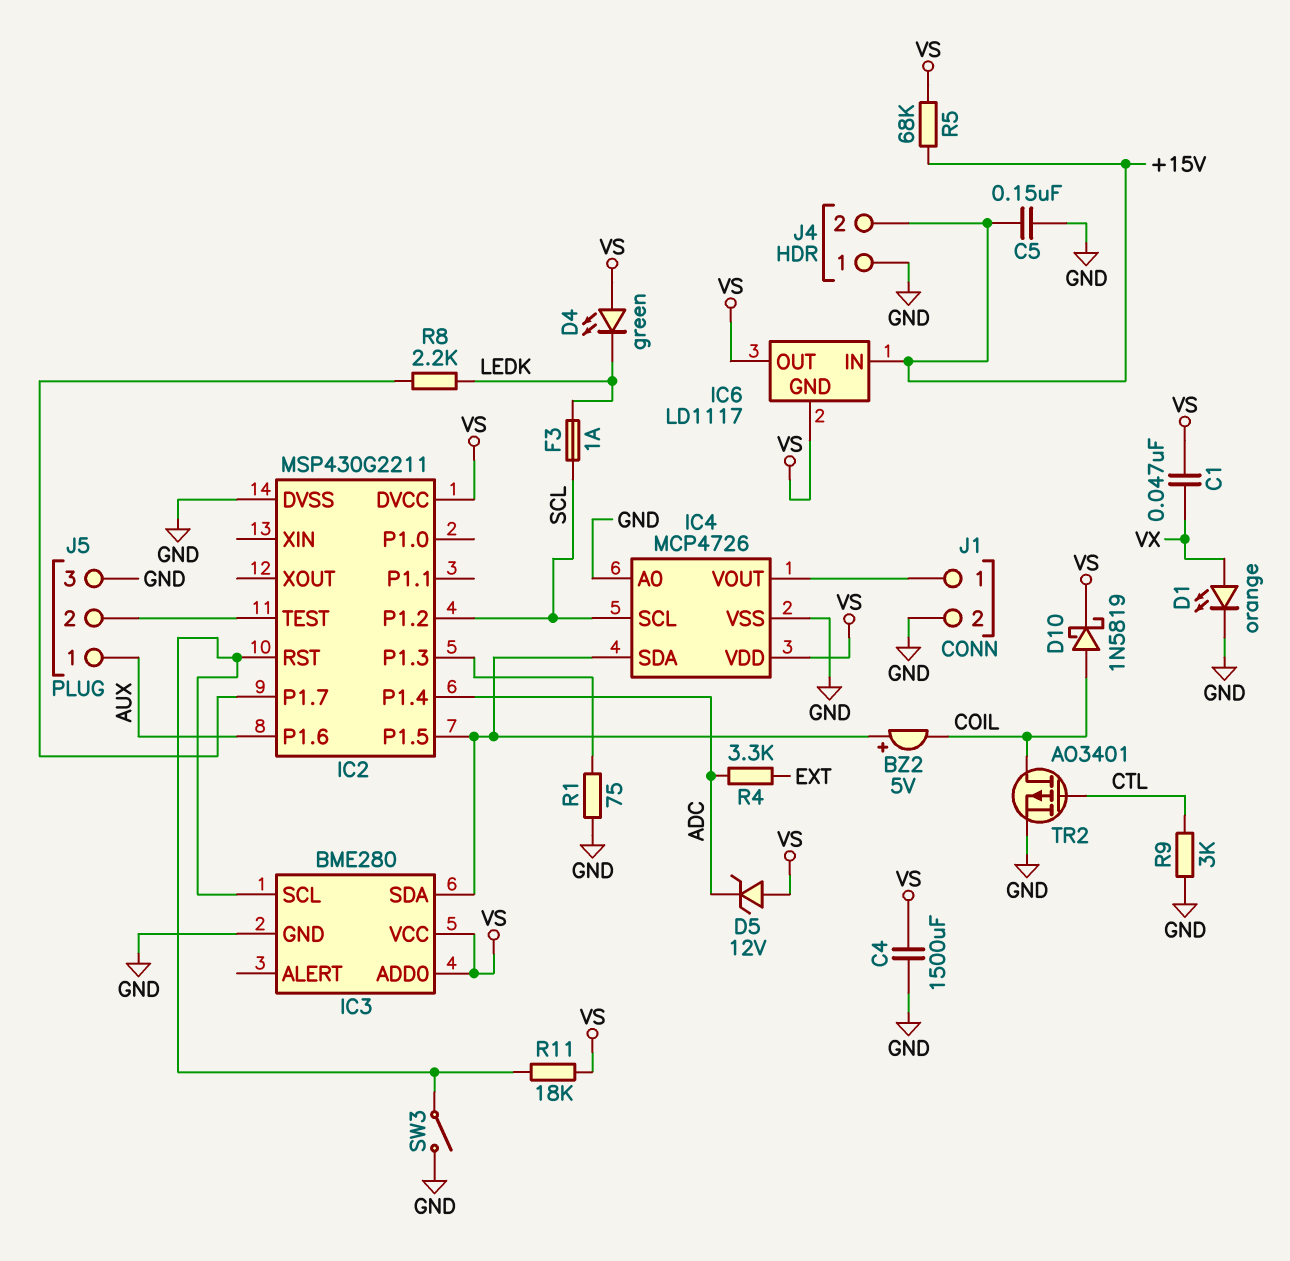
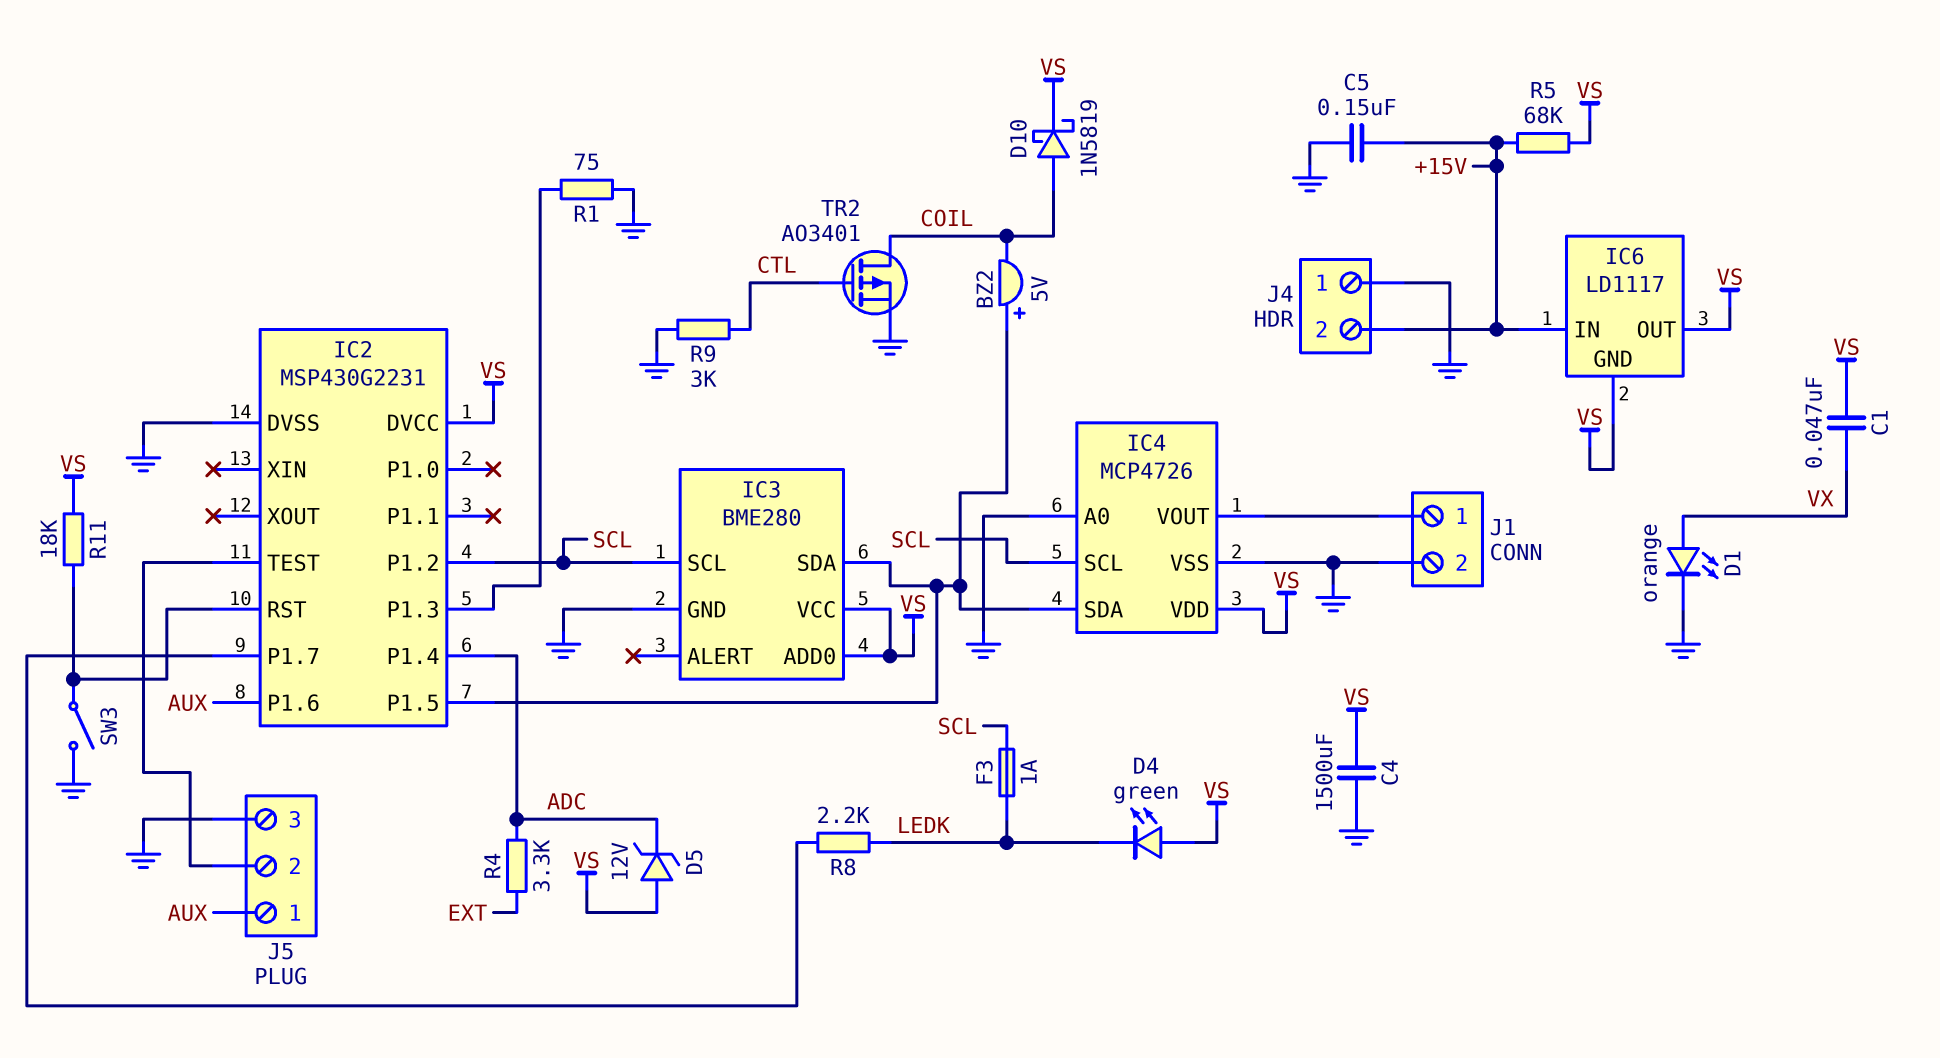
IC2: MSP430G2211 -> MSP430G2231
IC3 pin SCL: IC2/RST -> SCL

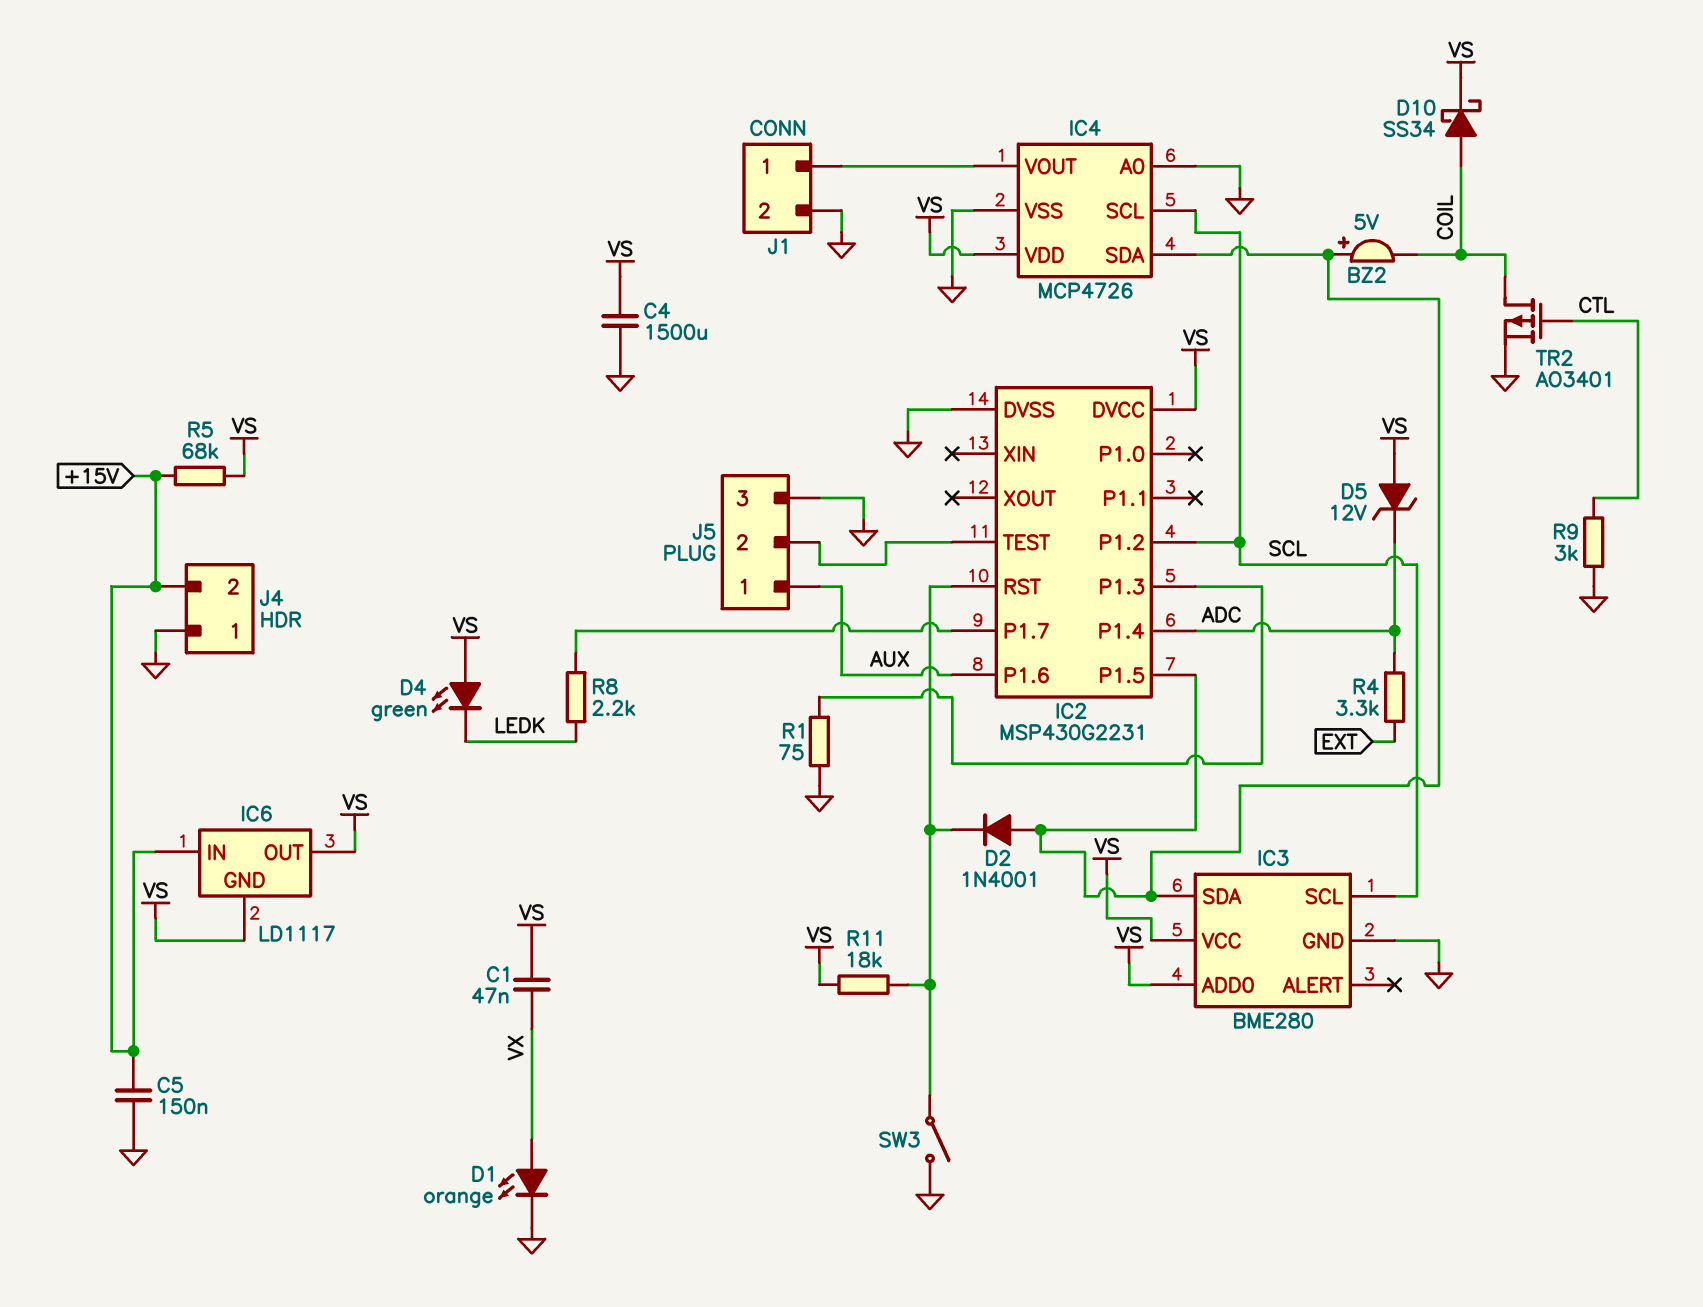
D2: none -> diode 1N4001 (A IC2/P1.5, K IC2/RST)
D10: schottky 1N5819 (A COIL, K VS) -> schottky SS34 (A COIL, K VS)
F3: 1A (LEDK, SCL) -> none

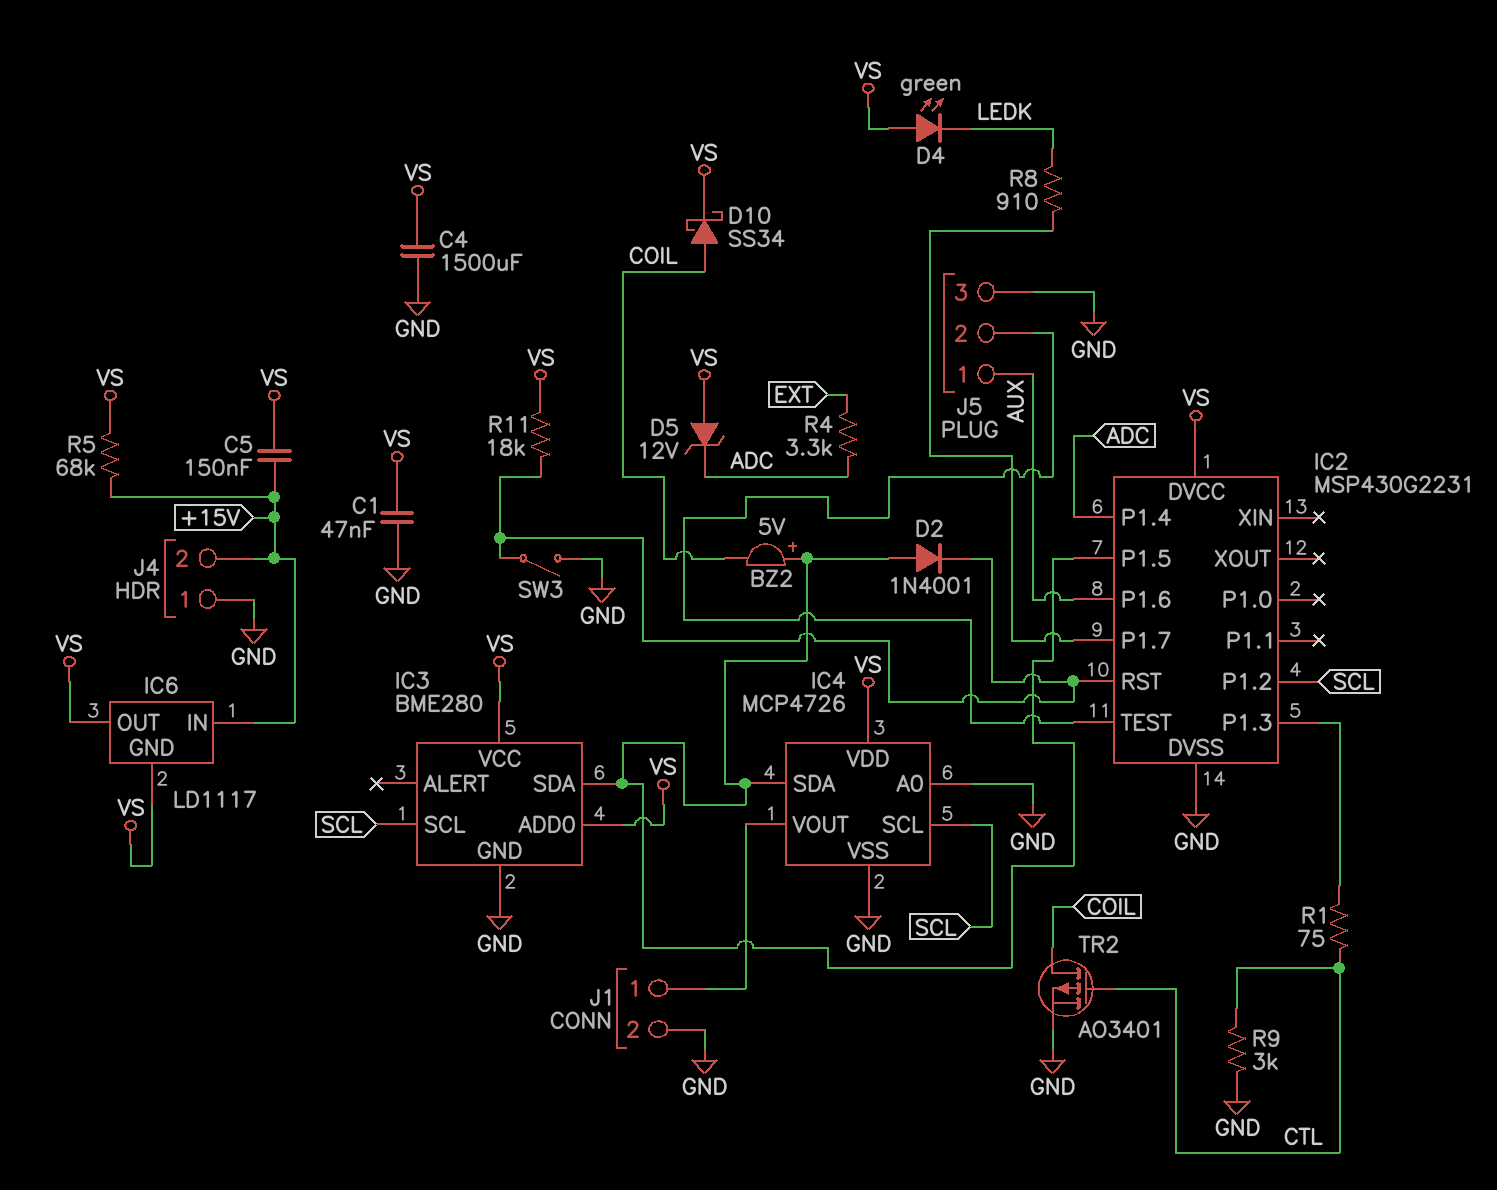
C1: 47nF (VS, VX) -> 47nF (GND, VS)
C5: 150nF (+15V, GND) -> 150nF (+15V, VS)
D1: LED orange (A VX, K GND) -> none
R1: 75 (GND, IC2/P1.3) -> 75 (CTL, IC2/P1.3)
R8: 2.2k (IC2/P1.7, LEDK) -> 910 (IC2/P1.7, LEDK)

